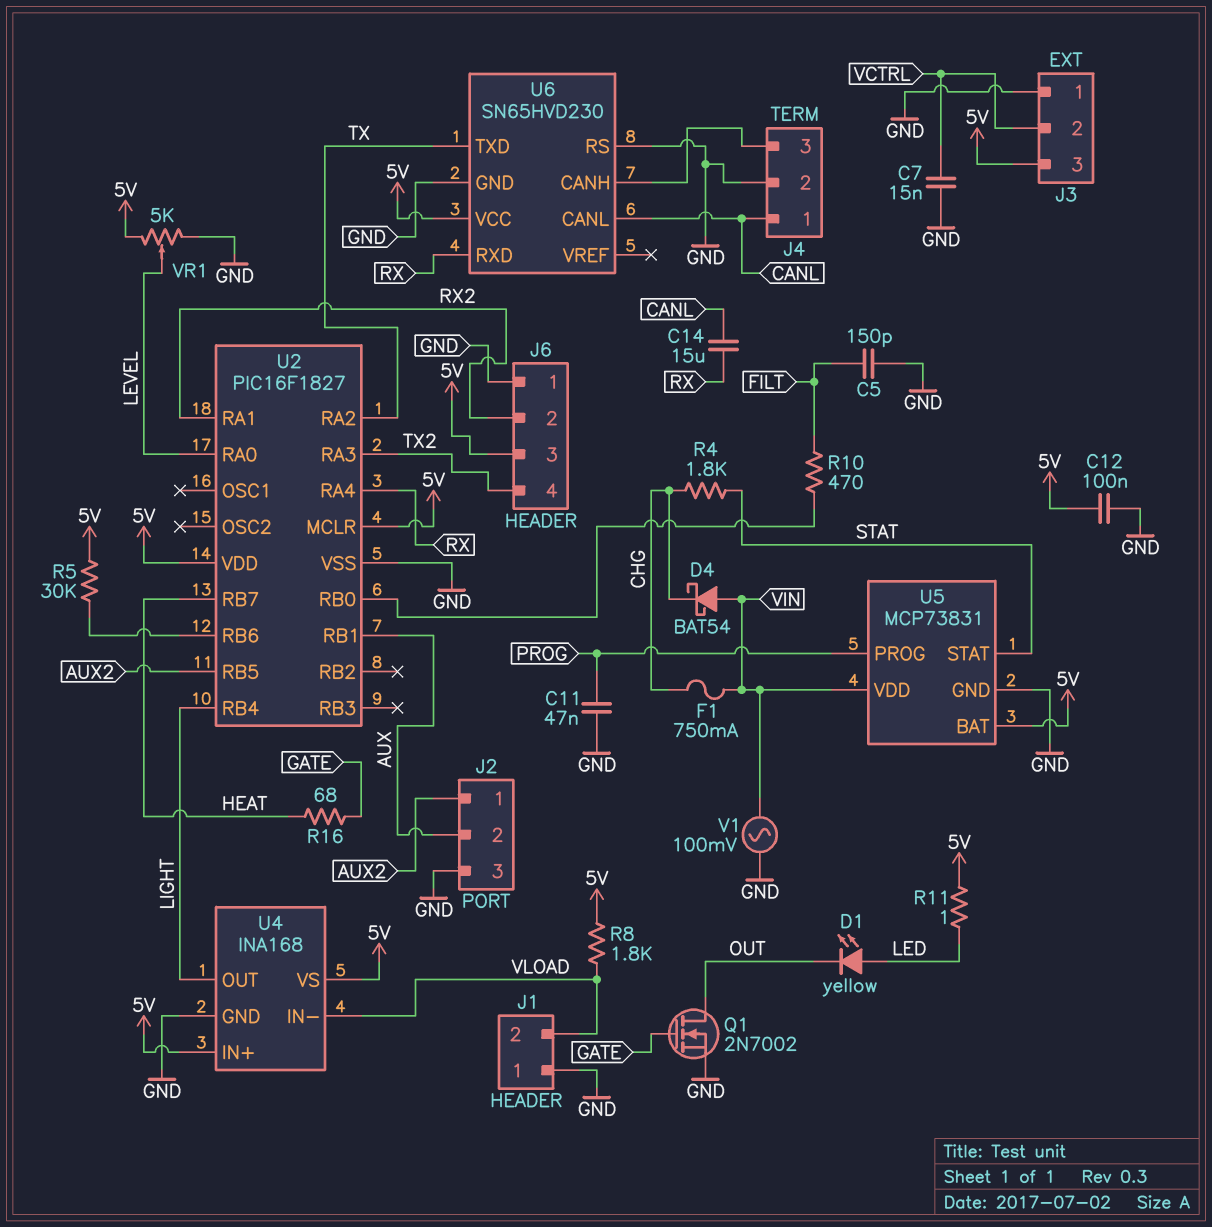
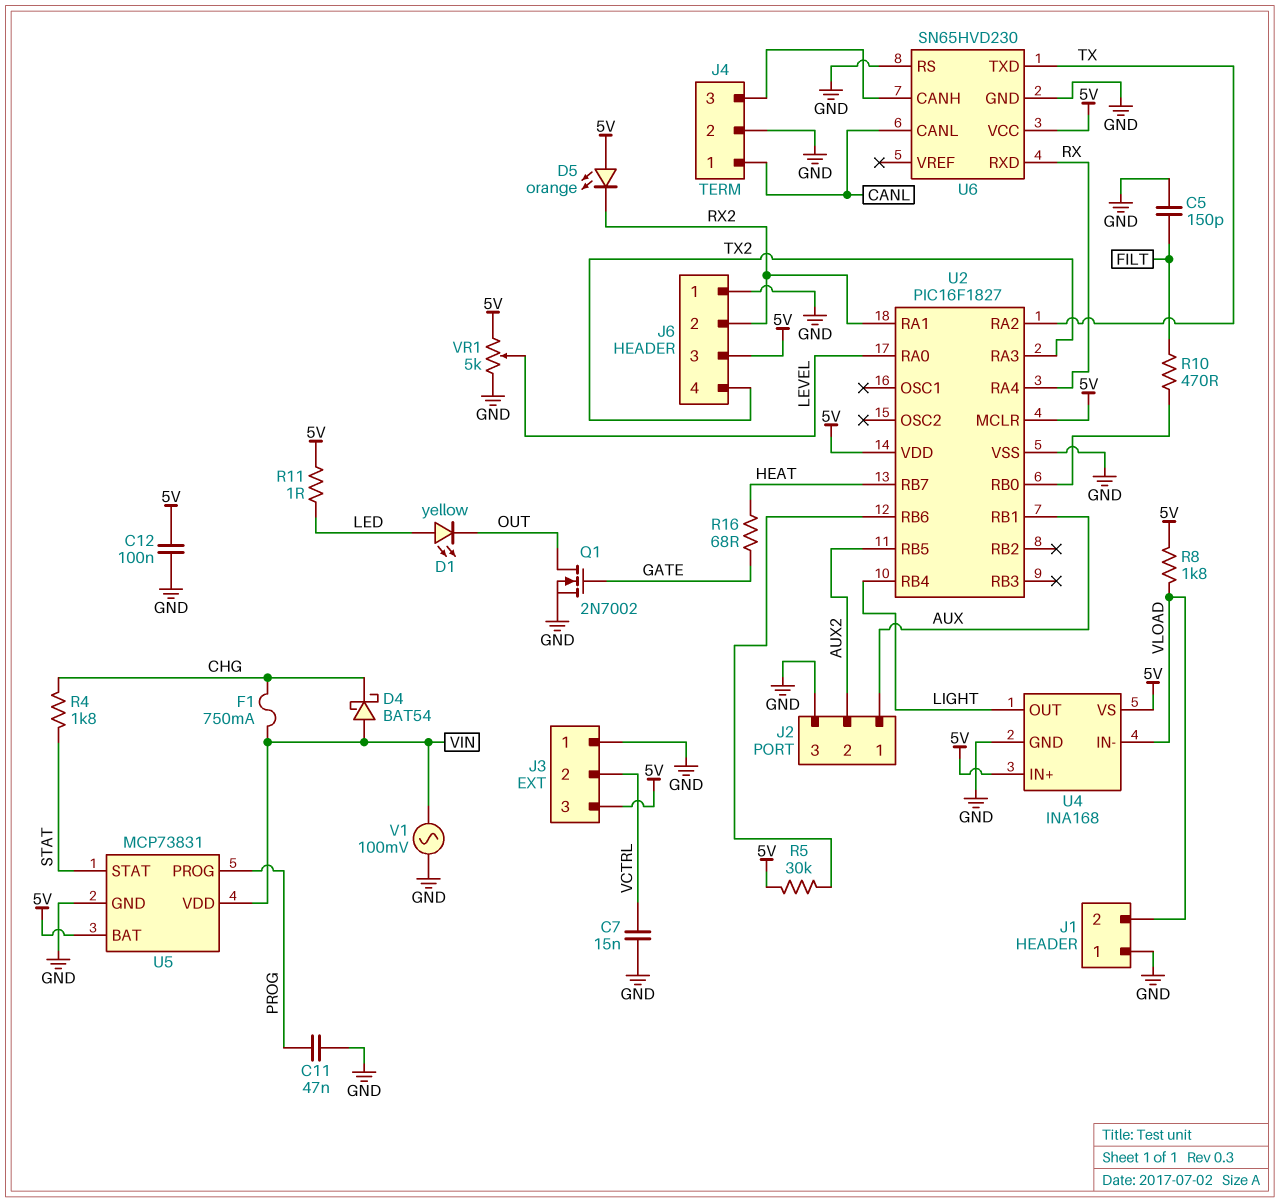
C14: 15uF (CANL, RX) -> none
D5: none -> LED orange (A 5V, K RX2)
J2 pin 1: AUX2 -> AUX
J2 pin 2: AUX -> AUX2

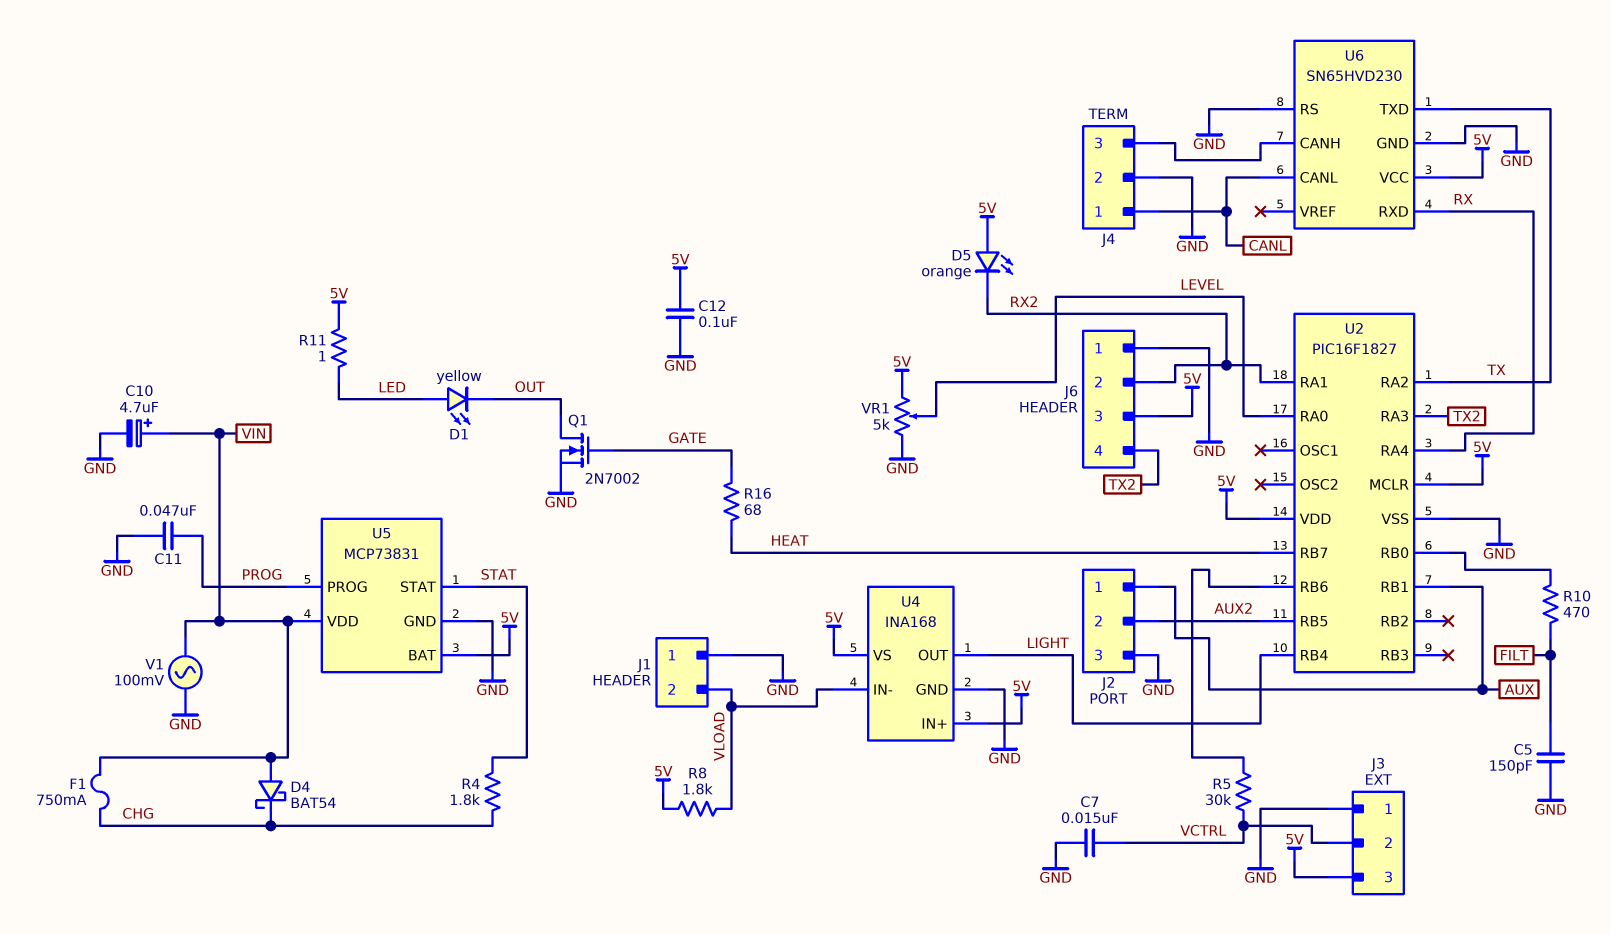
C10: none -> 4.7uF (plus VIN, minus GND)
R5: 30k (5V, U2/RB6) -> 30k (U2/RB6, VCTRL)

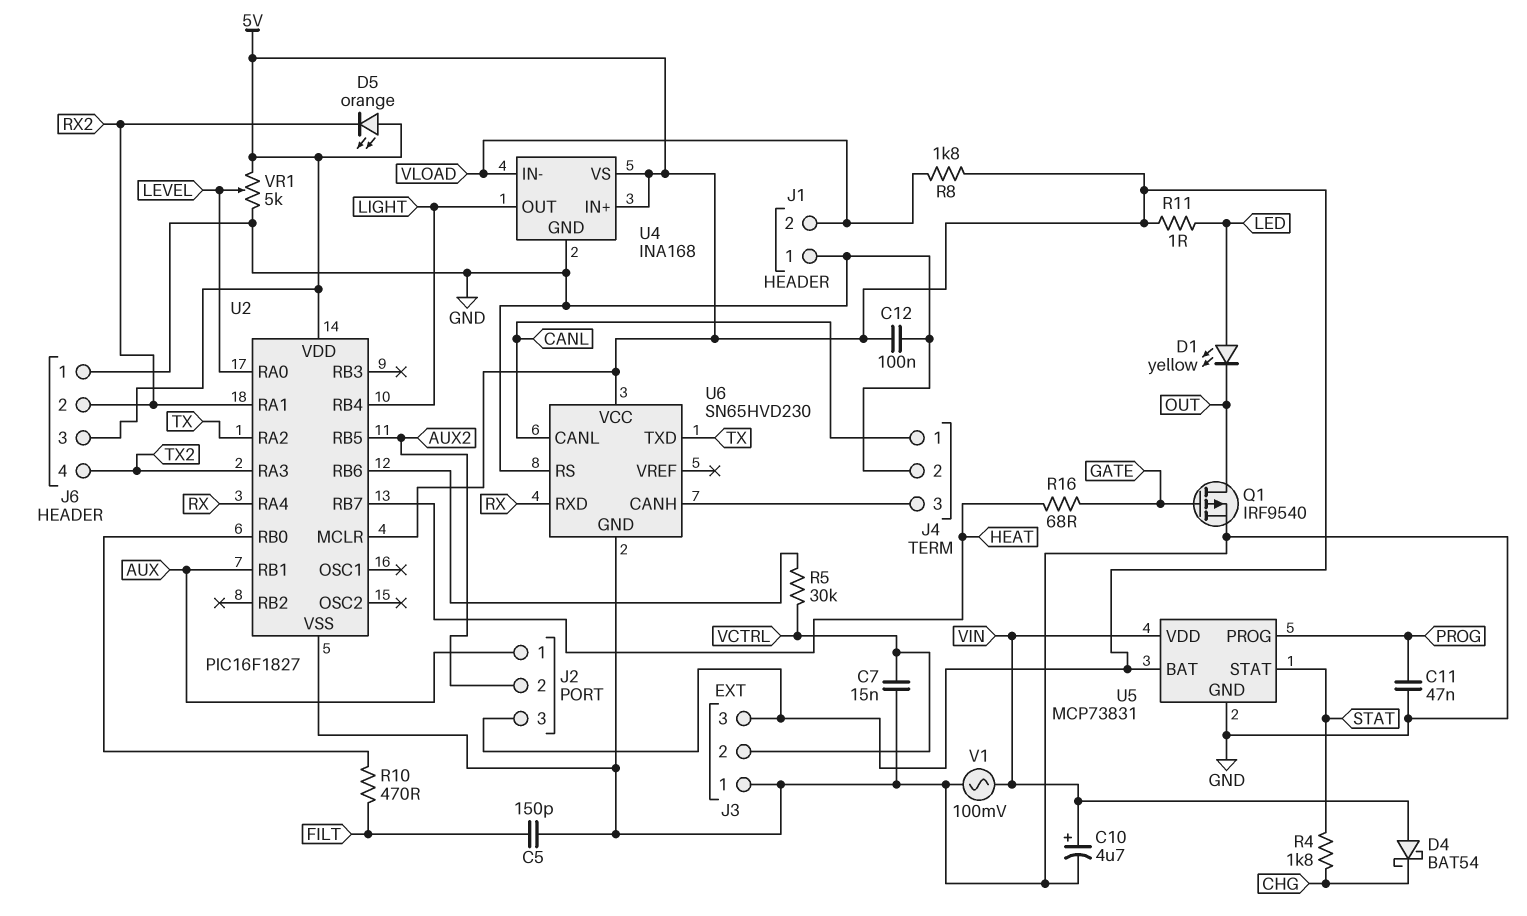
F1: 750mA (CHG, VIN) -> none
J2 pin 3: GND -> 5V
Q1: NMOS 2N7002 (G GATE, D OUT, S GND) -> PMOS IRF9540 (G GATE, D OUT, S GND)

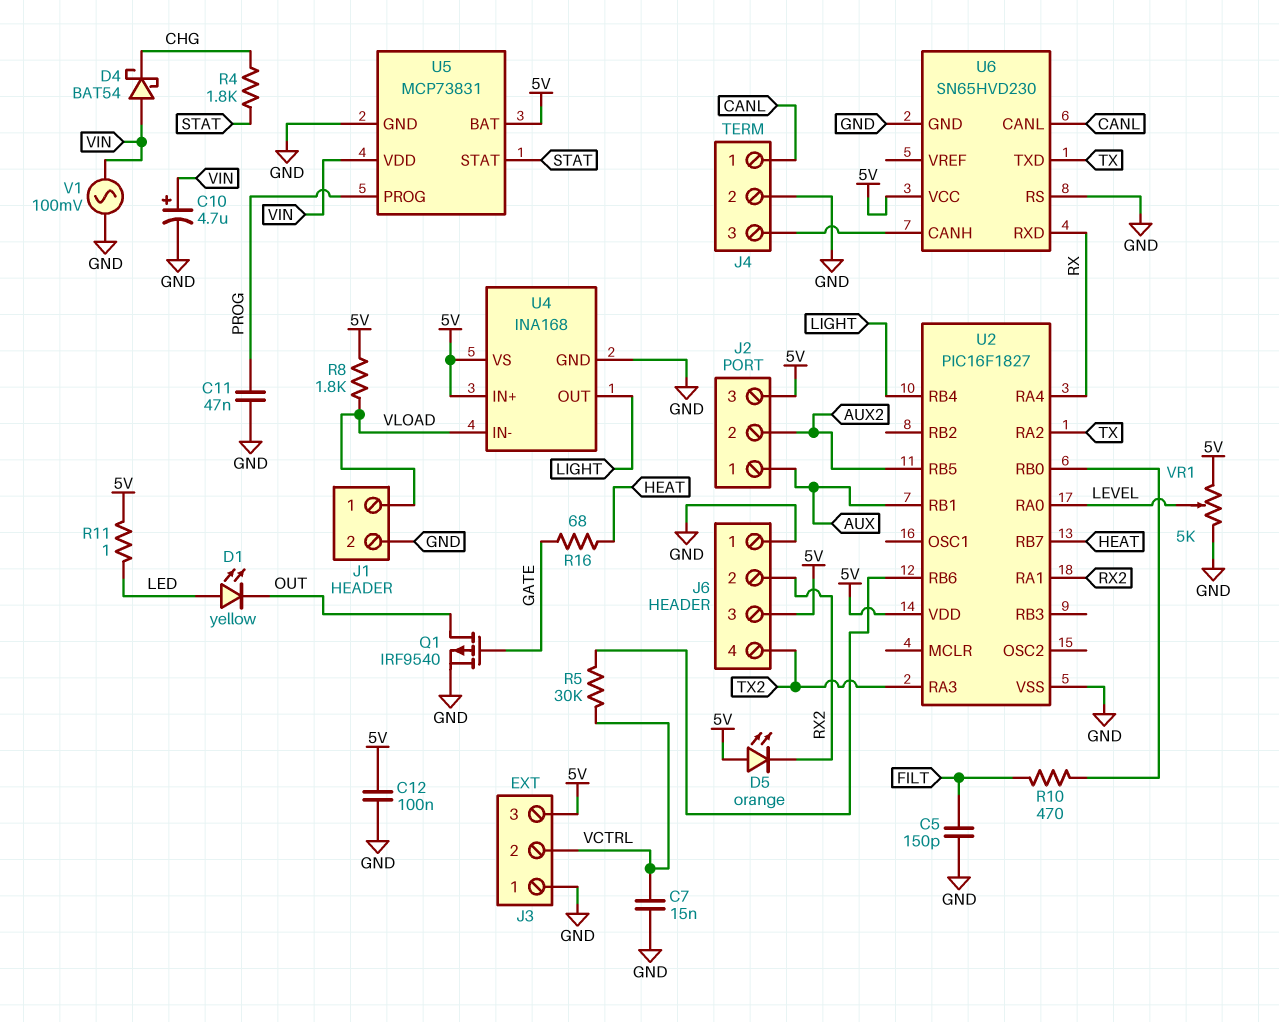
J1 pin 1: GND -> VLOAD
J1 pin 2: VLOAD -> GND
U2 pin MCLR: 5V -> none

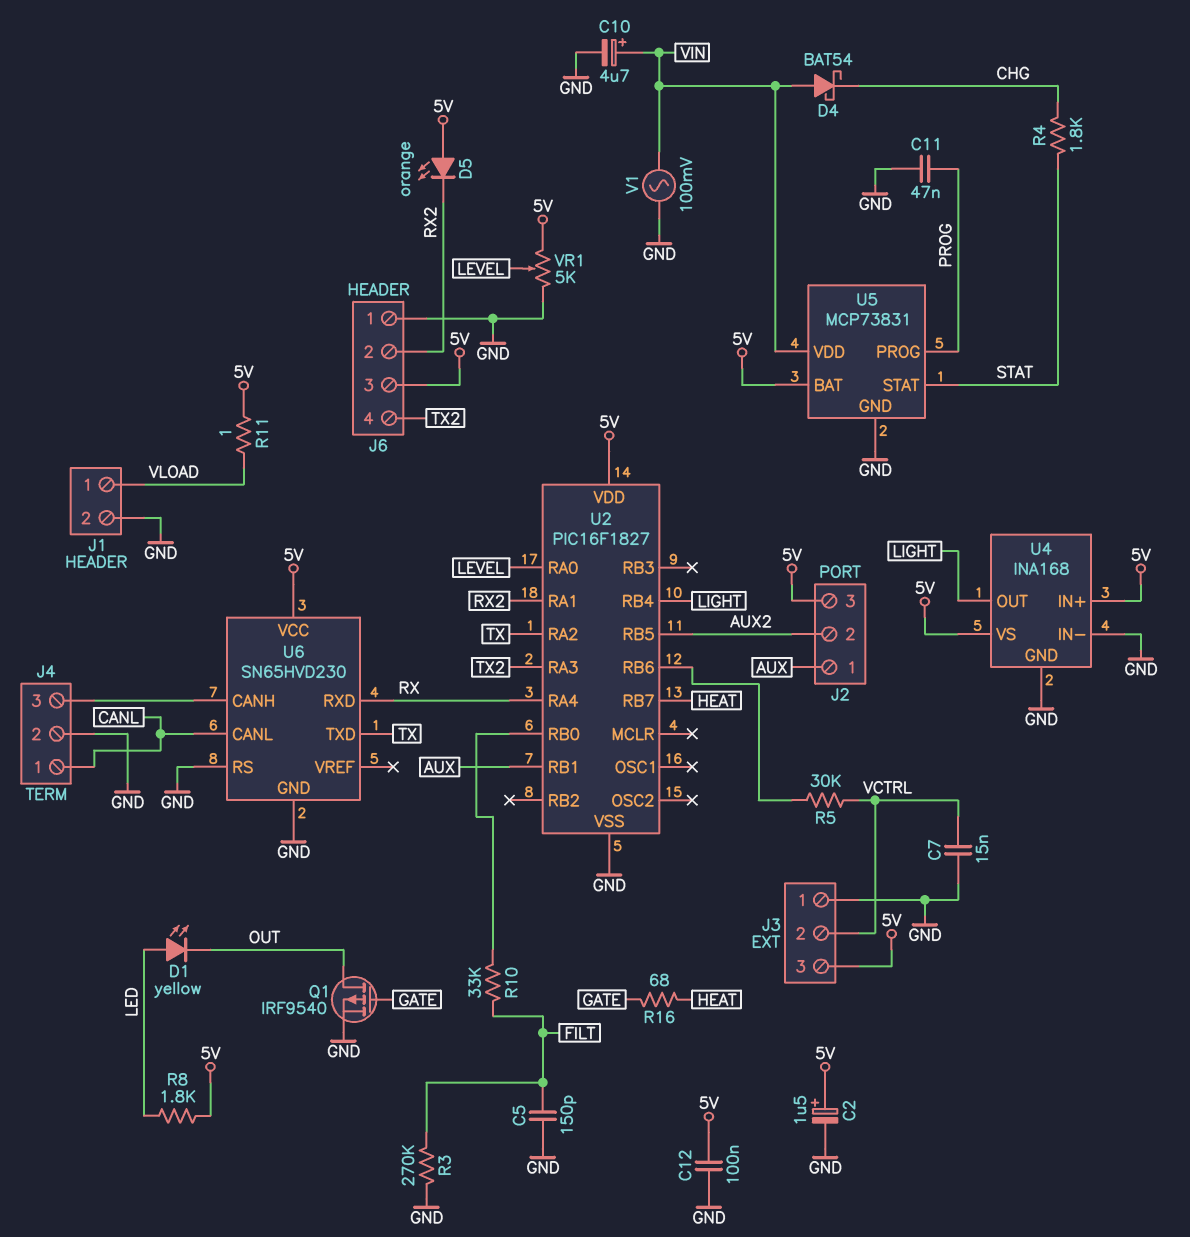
C2: none -> 1.5uF (plus 5V, minus GND)
R3: none -> 270k (FILT, GND)
R8: 1.8k (5V, VLOAD) -> 1.8k (5V, LED)
R10: 470 (FILT, U2/RB0) -> 33k (FILT, U2/RB0)
R11: 1 (5V, LED) -> 1 (5V, VLOAD)
U4 pin IN-: VLOAD -> GND

